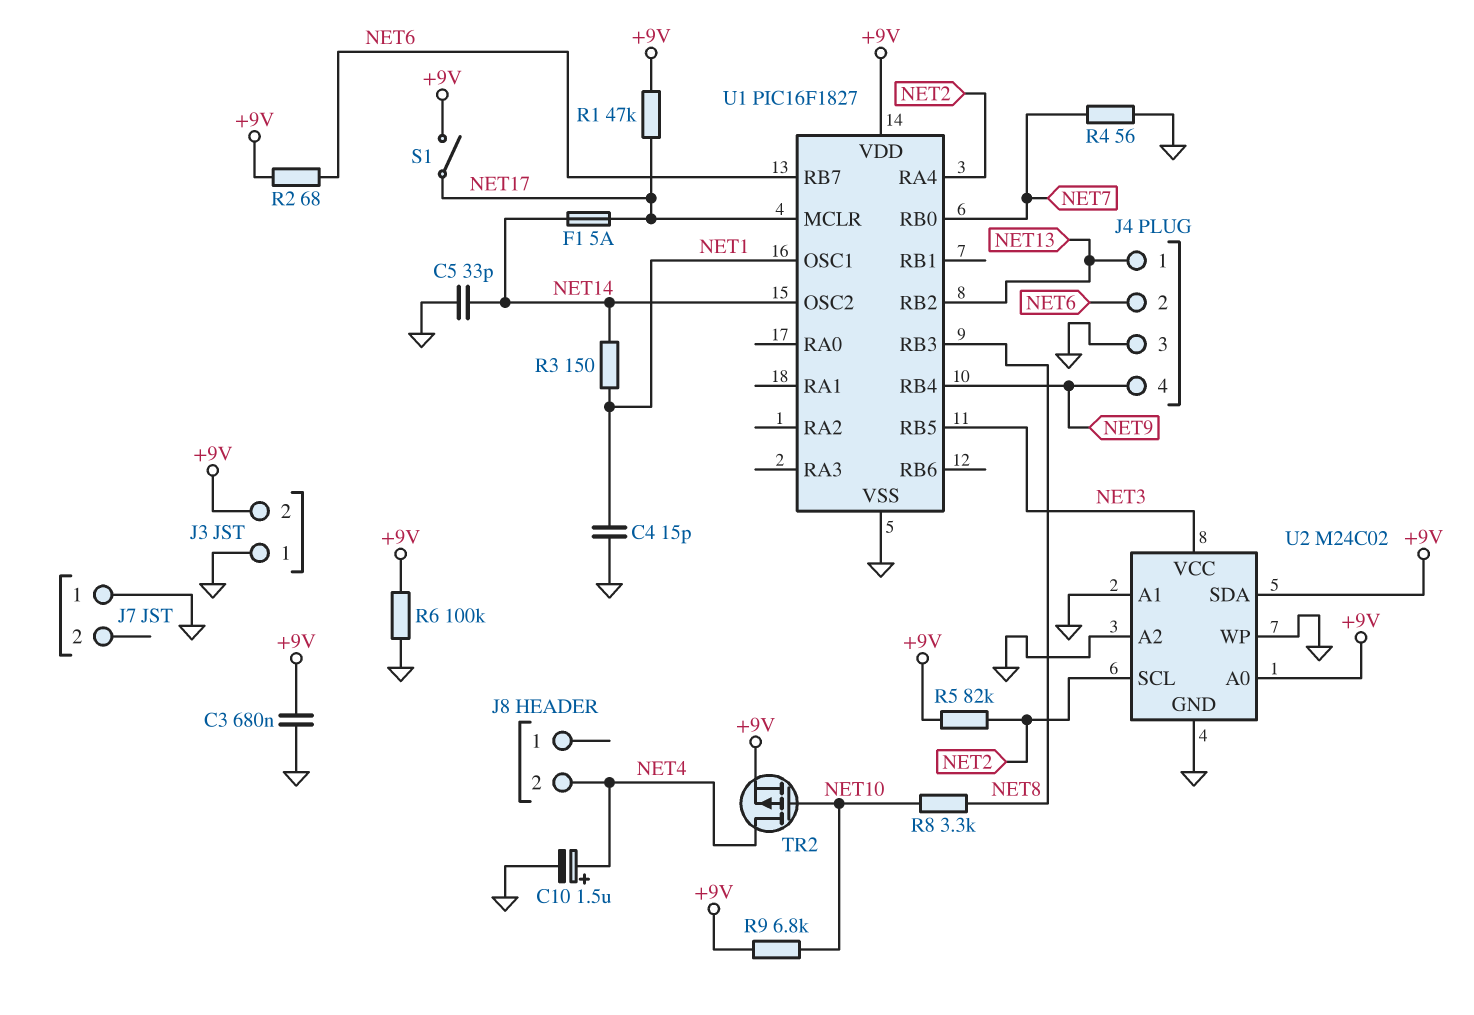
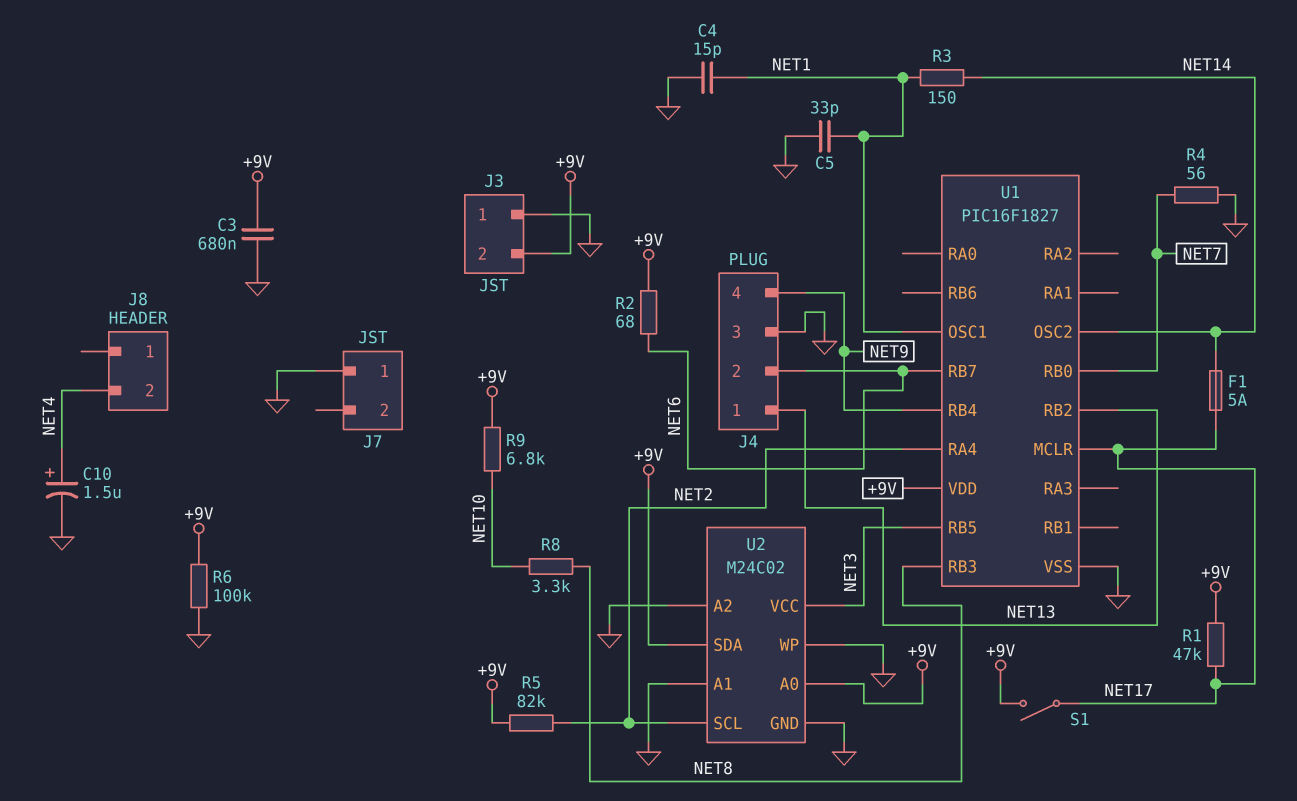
C5: 33pF (GND, NET14) -> 33pF (GND, NET1)
TR2: PMOS (G NET10, D NET4, S +9V) -> none

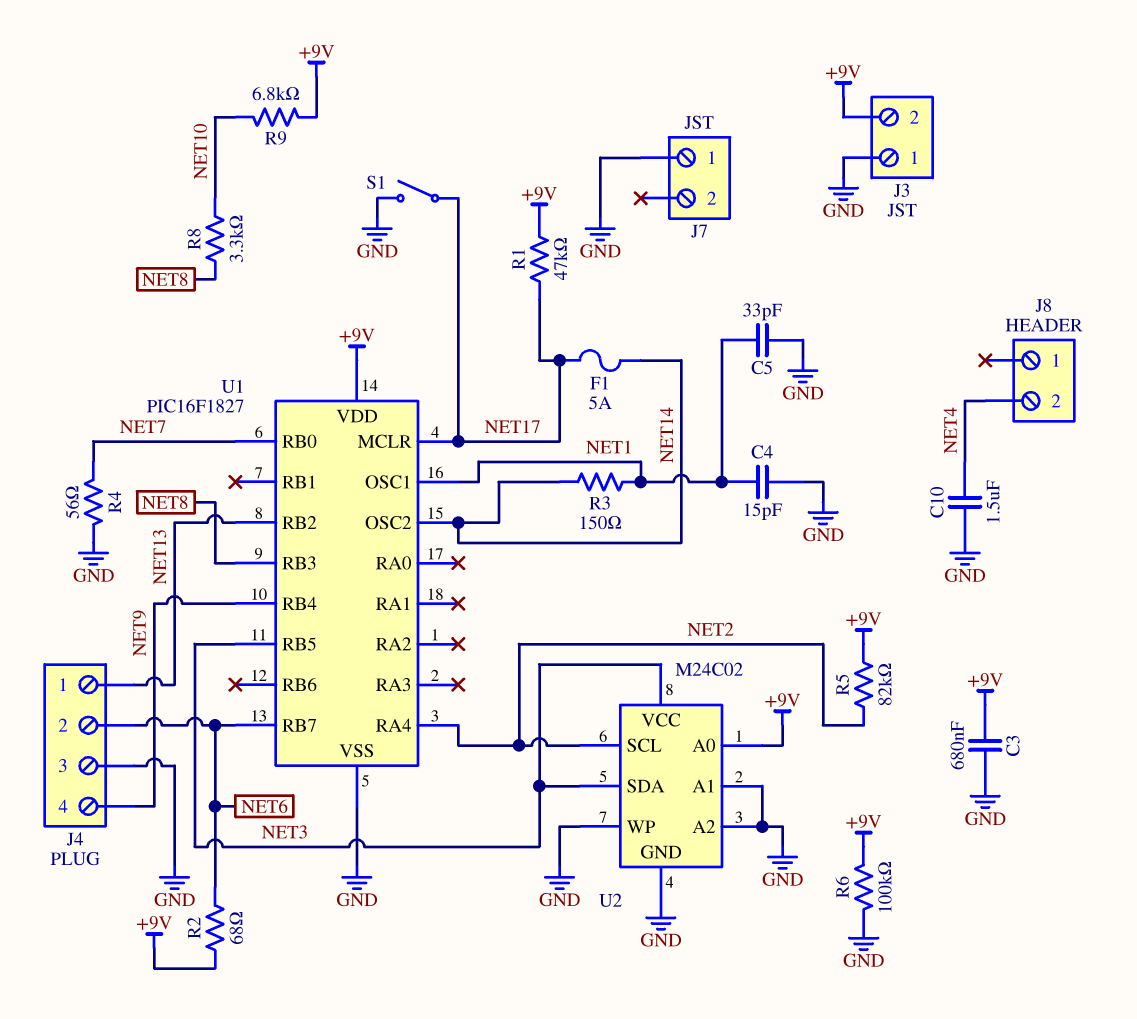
C10: 1.5uF (plus NET4, minus GND) -> 1.5uF (GND, NET4)
S1: switch (+9V, NET17) -> switch (GND, NET17)
U2 pin SDA: +9V -> NET3

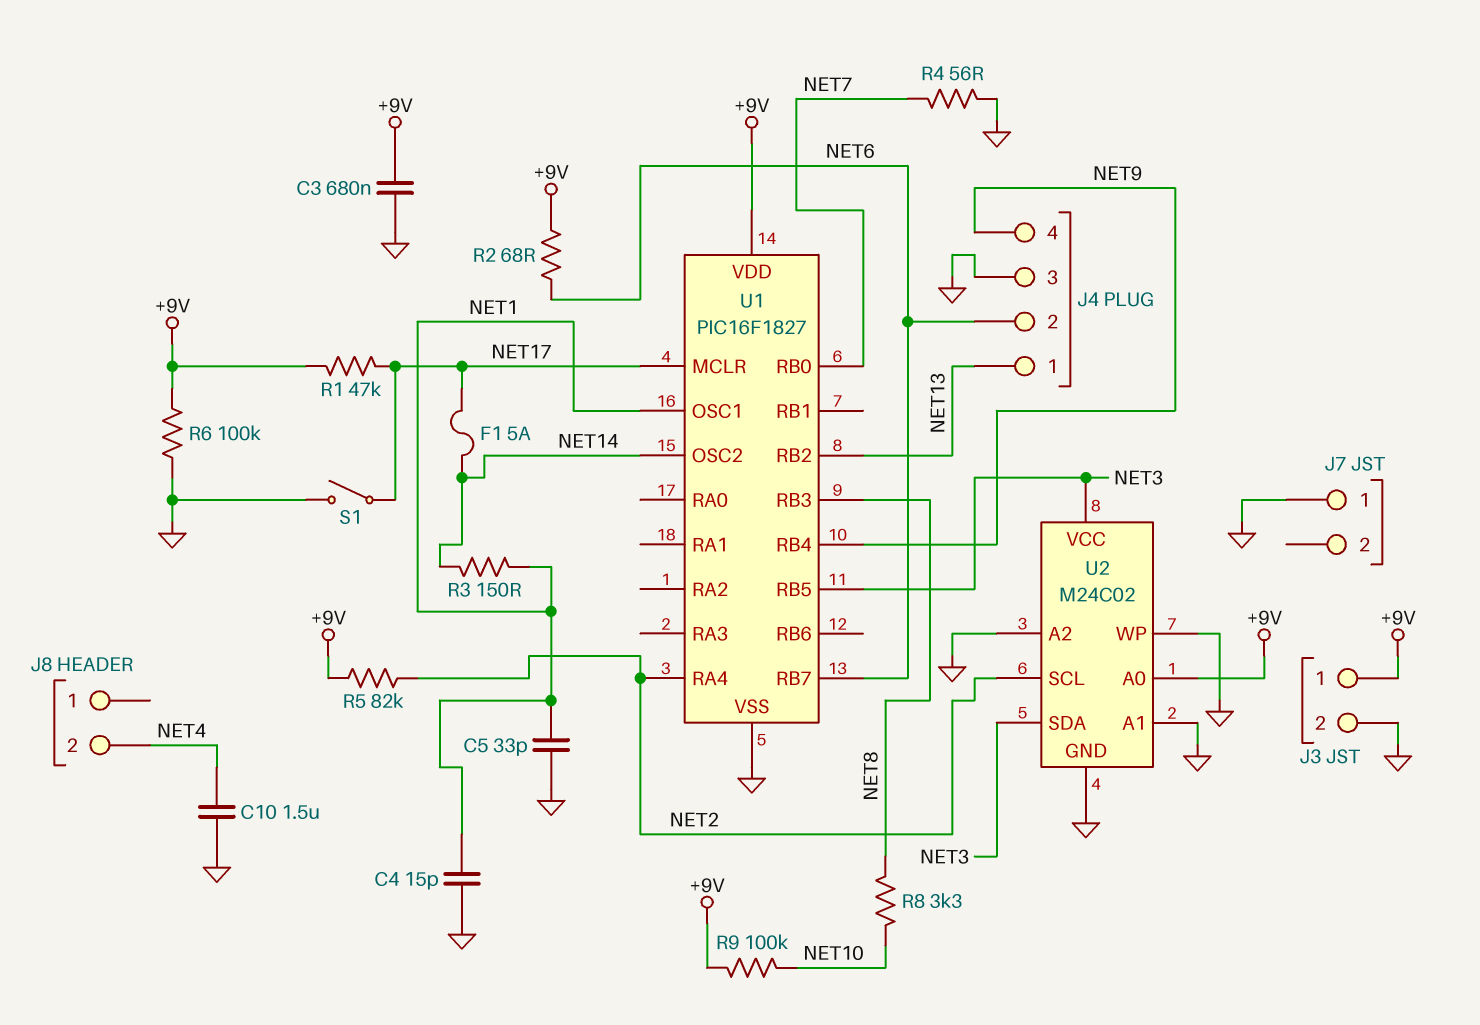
J3 pin 1: GND -> +9V
J3 pin 2: +9V -> GND
R9: 6.8k (+9V, NET10) -> 100k (+9V, NET10)

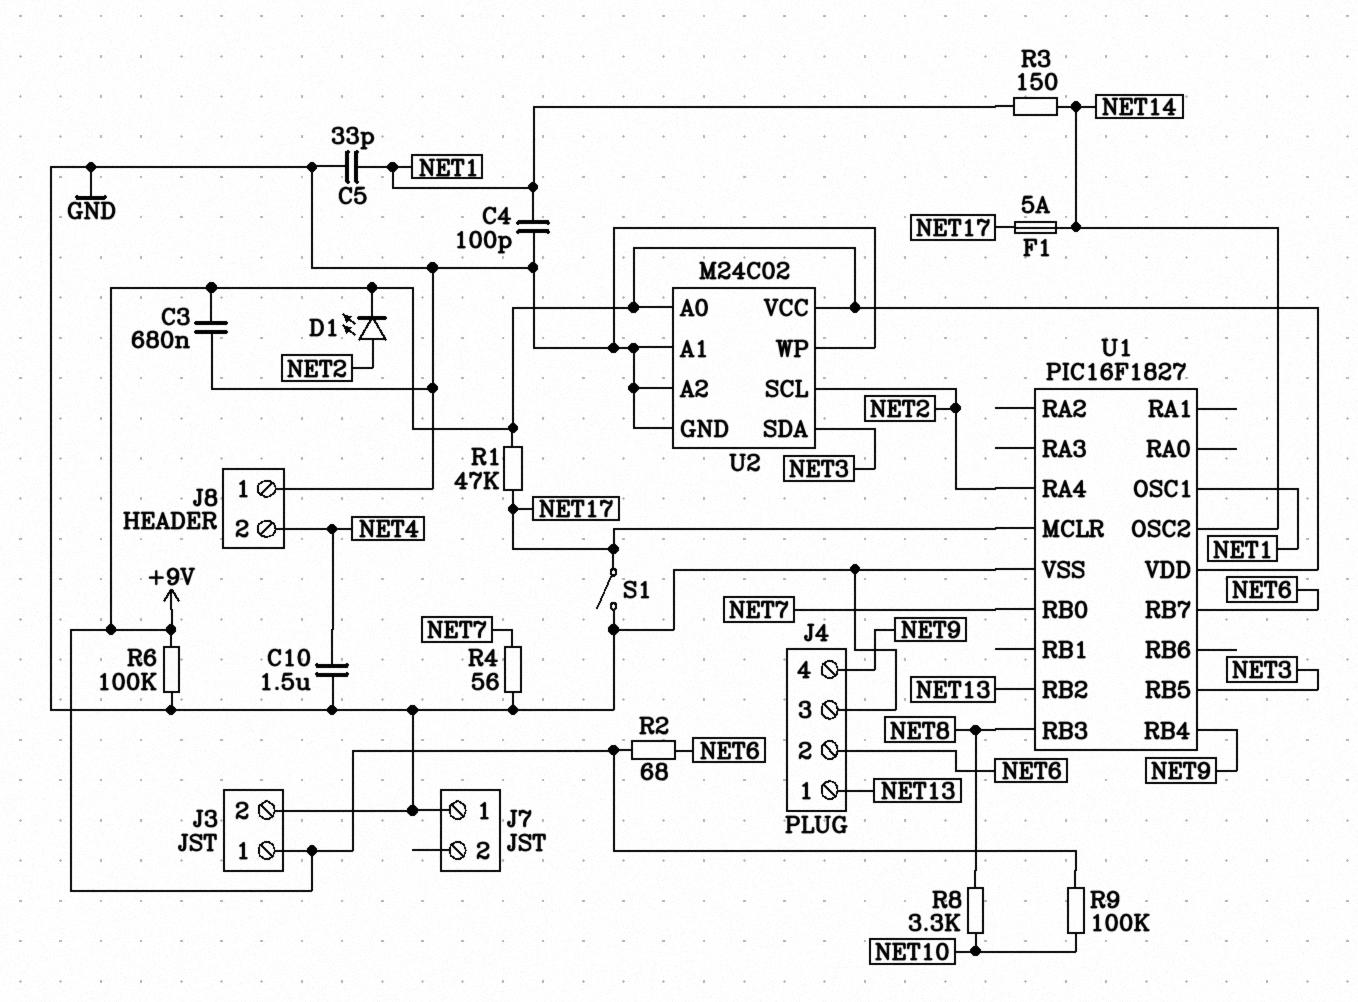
C4: 15pF (GND, NET1) -> 100pF (GND, NET1)
D1: none -> LED (A NET2, K +9V)
J8 pin 1: none -> GND
R5: 82k (+9V, NET2) -> none
U2 pin VCC: NET3 -> +9V

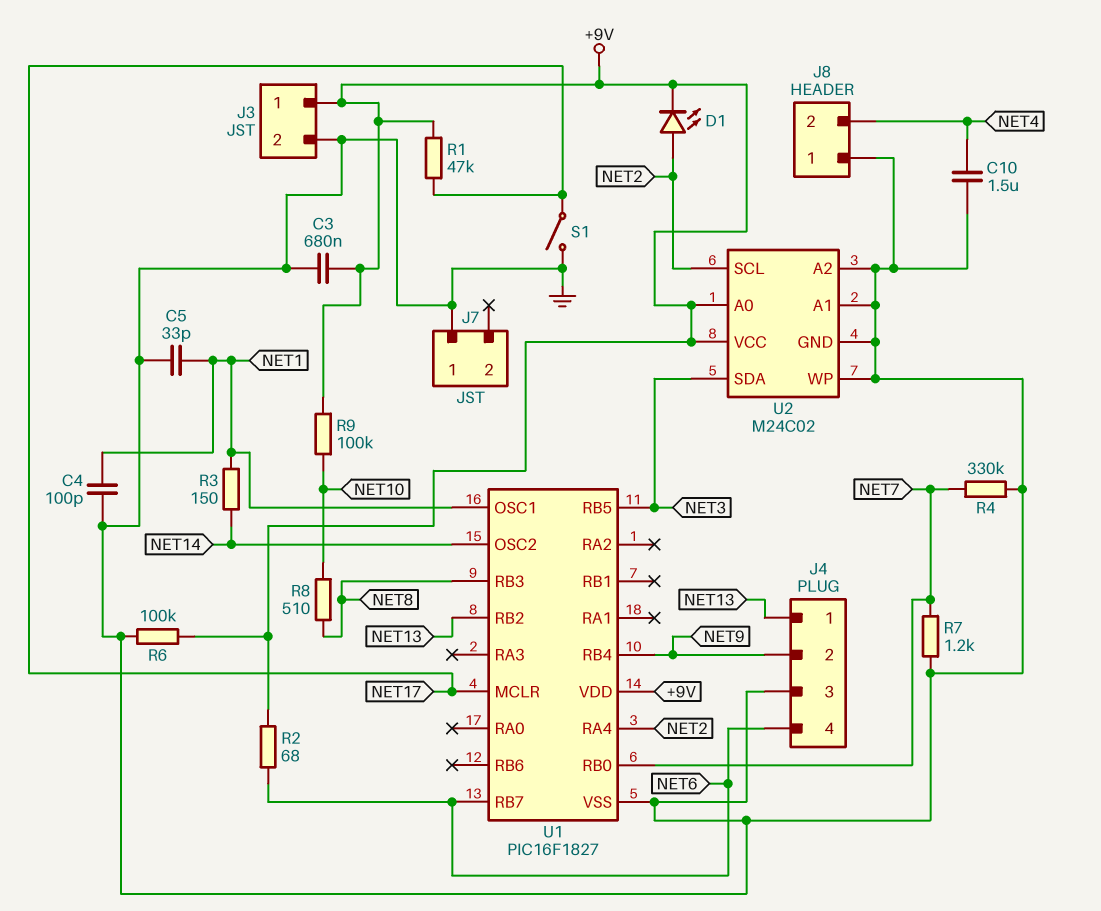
F1: 5A (NET14, NET17) -> none
J4 pin 2: NET6 -> NET9
J4 pin 4: NET9 -> NET6
R4: 56 (GND, NET7) -> 330k (GND, NET7)
R7: none -> 1.2k (GND, NET7)
R8: 3.3k (NET8, NET10) -> 510 (NET8, NET10)

